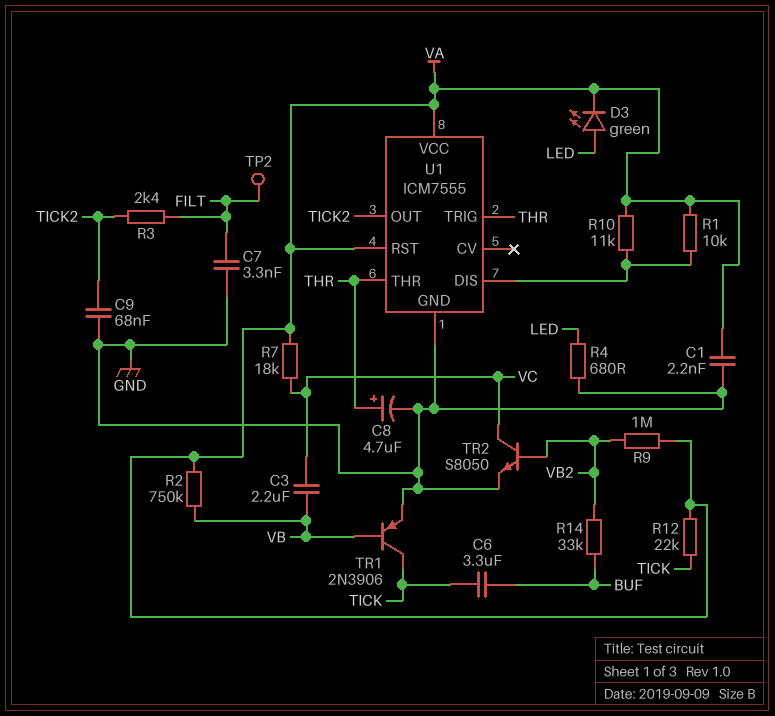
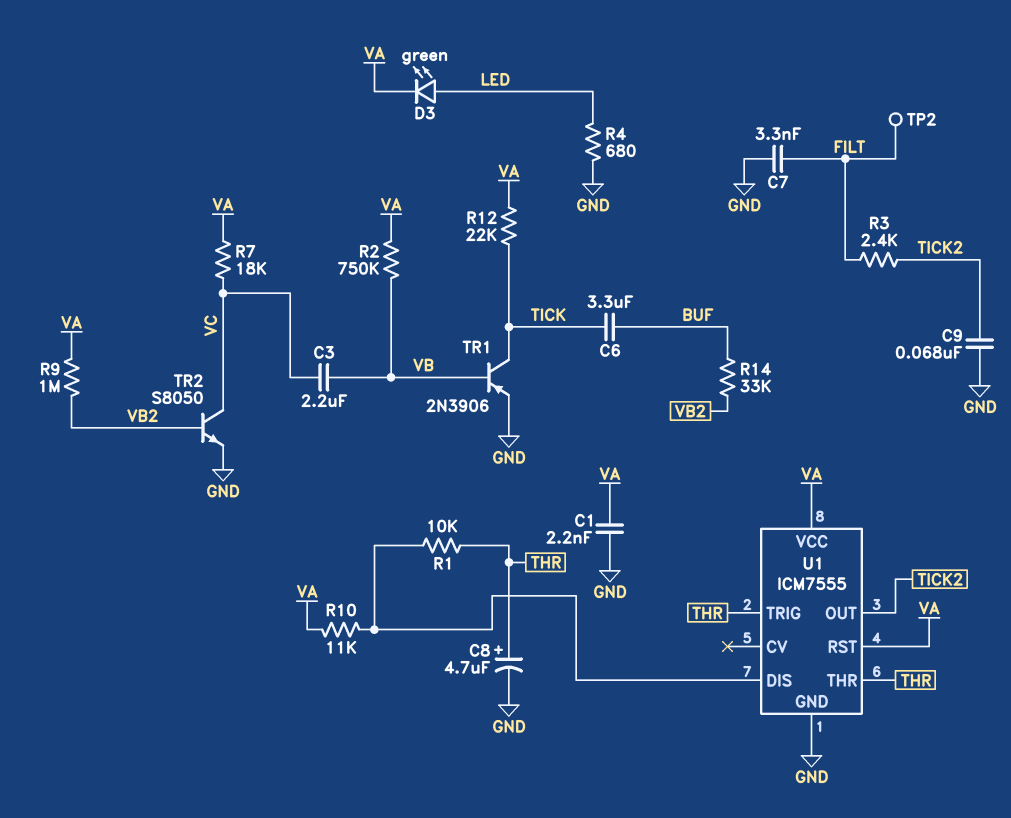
R1: 10k (U1/DIS, VA) -> 10k (THR, U1/DIS)

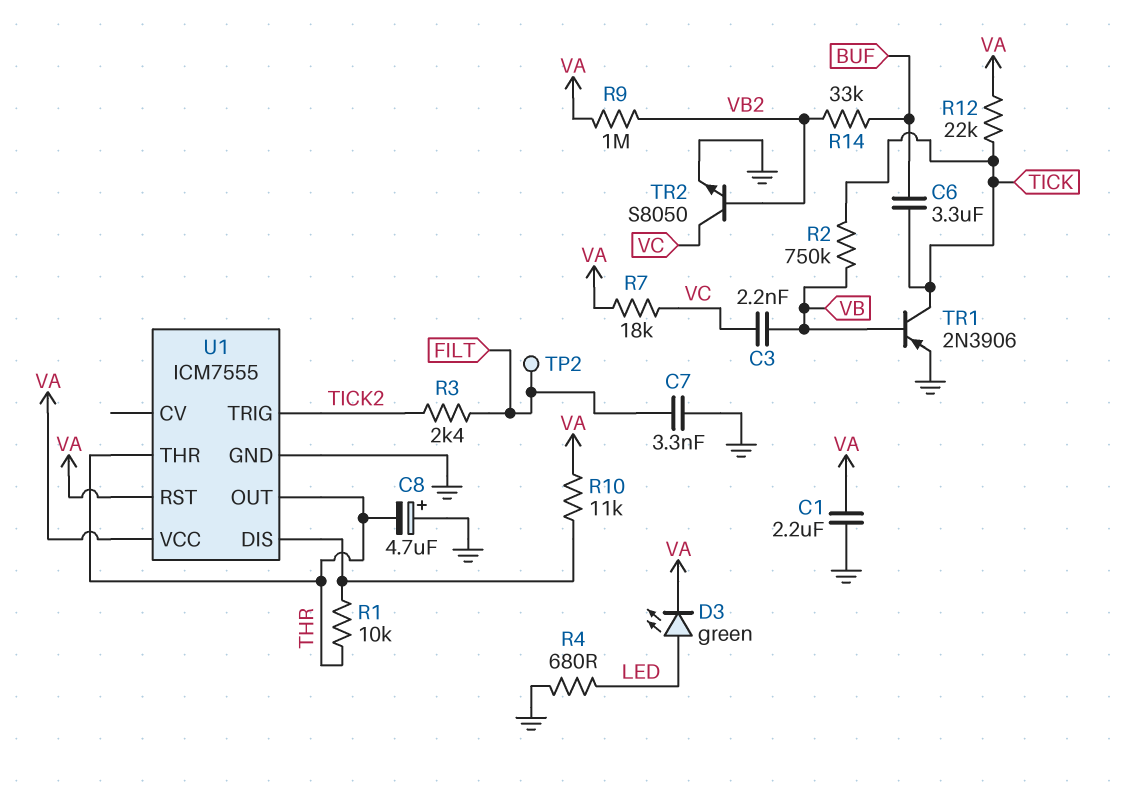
C1: 2.2nF (GND, VA) -> 2.2uF (GND, VA)
C3: 2.2uF (VB, VC) -> 2.2nF (VB, VC)
C8: 4.7uF (plus THR, minus GND) -> 4.7uF (plus GND, minus THR)
C9: 68nF (GND, TICK2) -> none
R2: 750k (VA, VB) -> 750k (TICK, VB)
U1 pin OUT: TICK2 -> THR
U1 pin TRIG: THR -> TICK2

